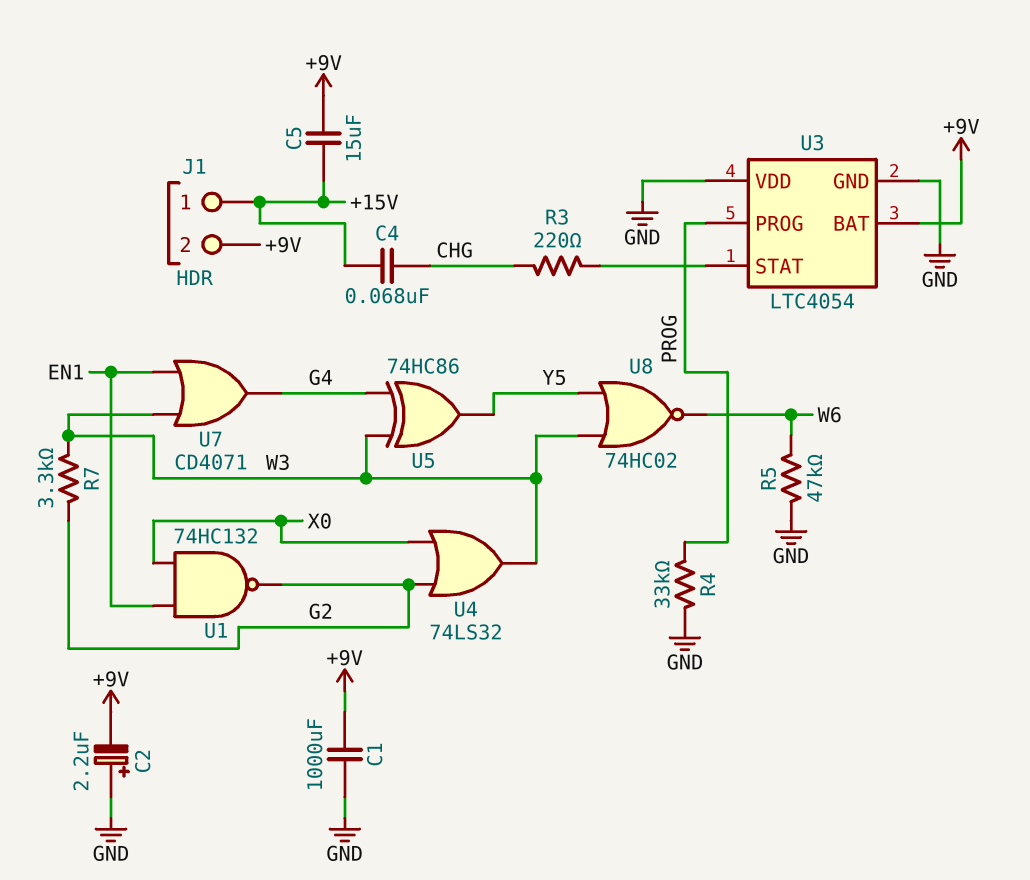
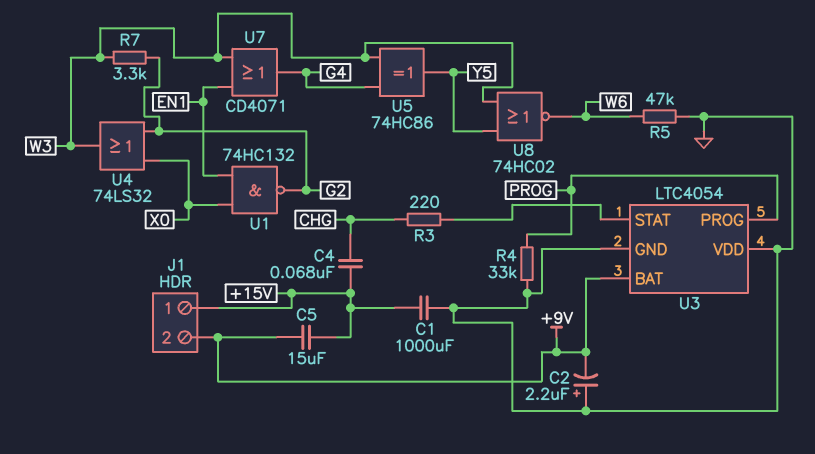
C1: 1000uF (+9V, GND) -> 1000uF (+15V, GND)

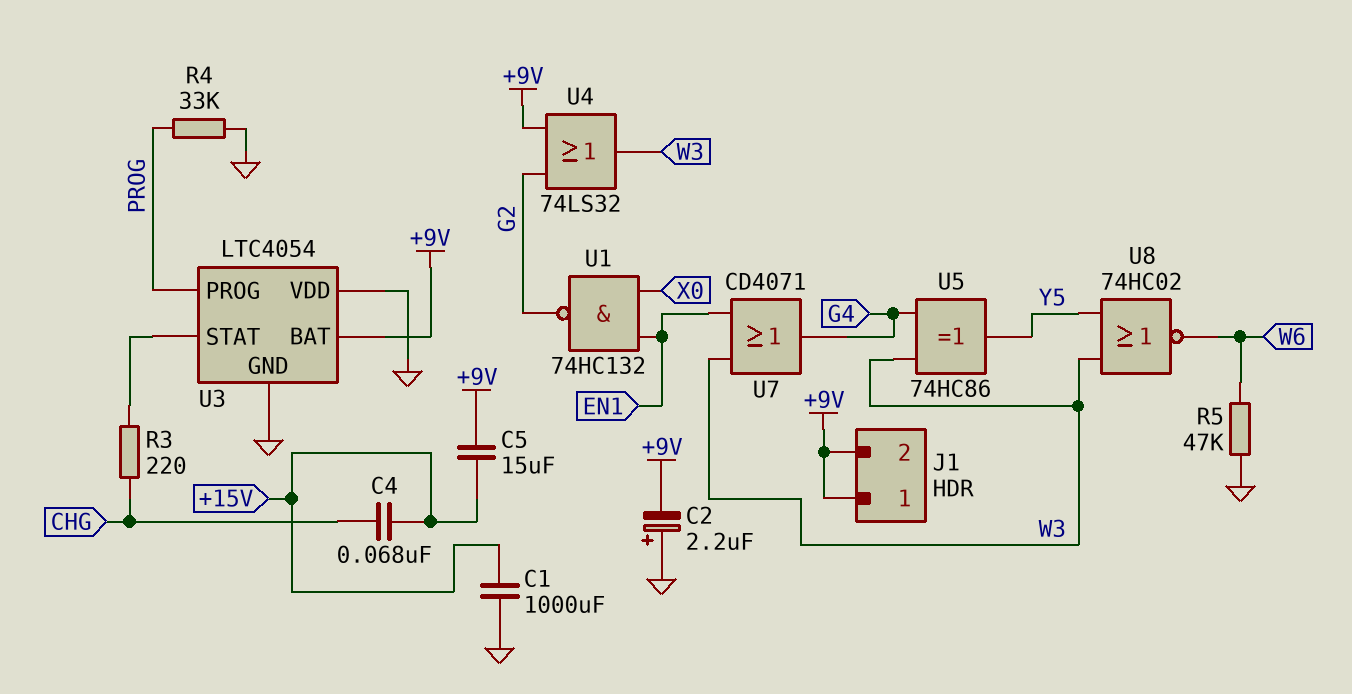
J1 pin 1: +15V -> +9V
R7: 3.3k (G2, W3) -> none
U4: OR 74LS32 (in G2, in X0, out W3) -> OR 74LS32 (in +9V, in G2, out W3)

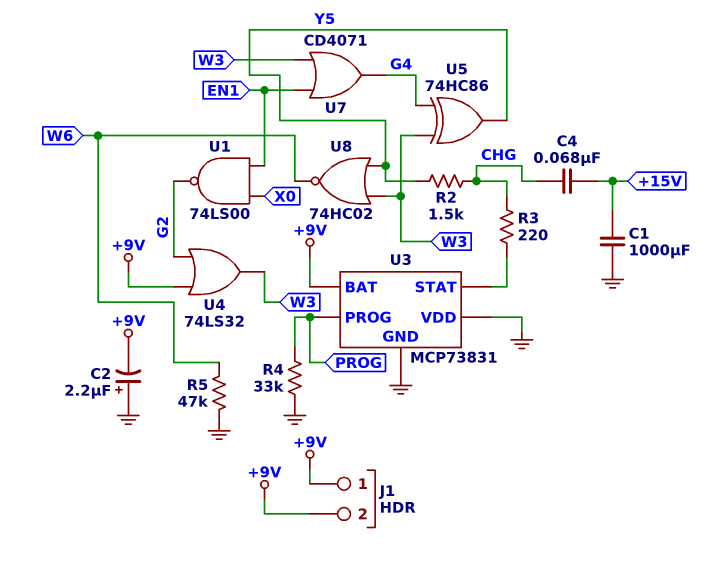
C5: 15uF (+9V, +15V) -> none
R2: none -> 1.5k (CHG, Y5)
U1: NAND 74HC132 (in EN1, in X0, out G2) -> NAND 74LS00 (in EN1, in X0, out G2)
U3: LTC4054 -> MCP73831

